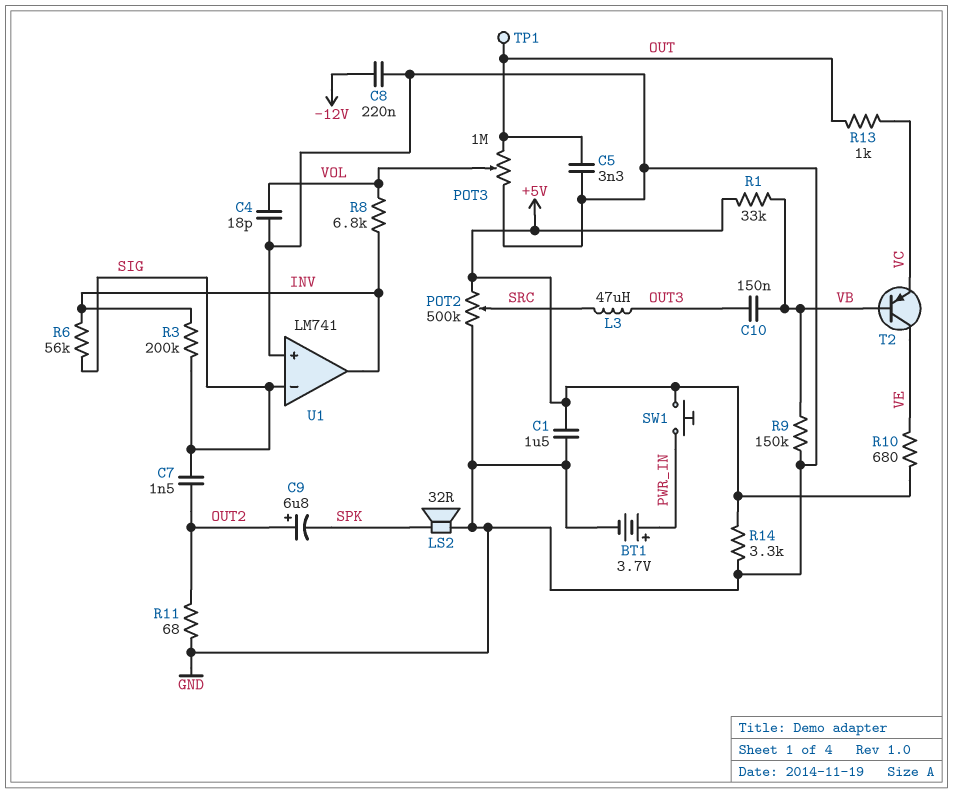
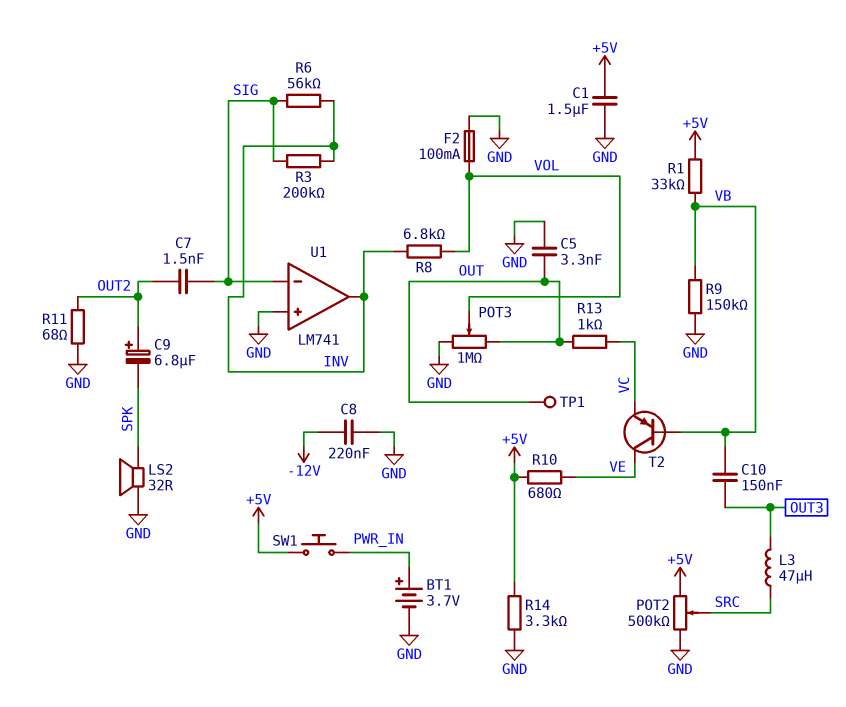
C4: 18pF (GND, VOL) -> none
F2: none -> 100mA (GND, VOL)

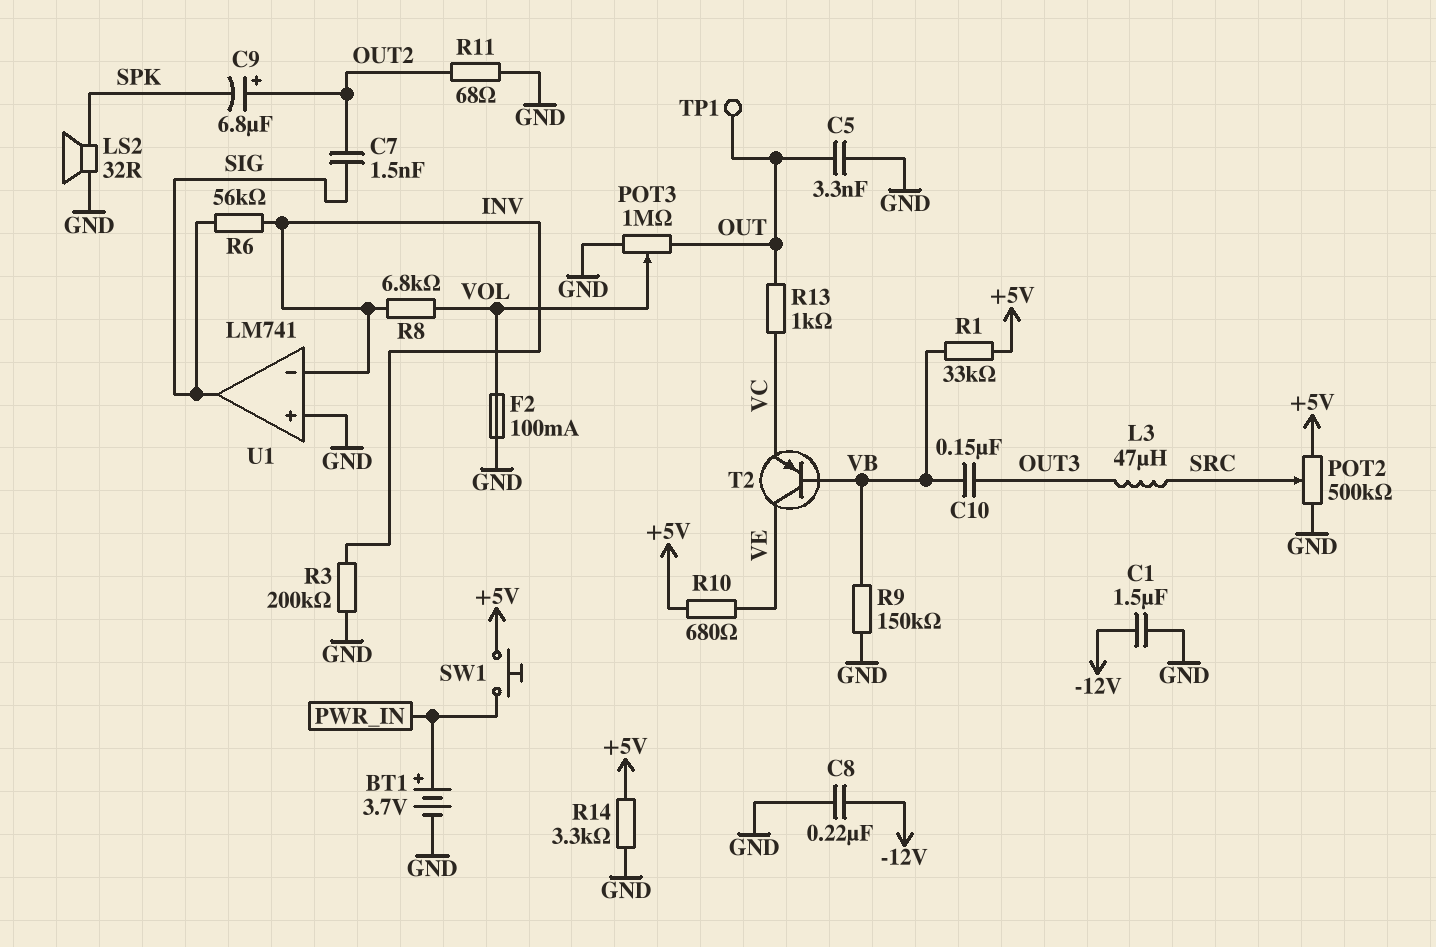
C1: 1.5uF (+5V, GND) -> 1.5uF (-12V, GND)
R3: 200k (INV, SIG) -> 200k (GND, INV)
U1 pin in-: SIG -> INV
U1 pin out: INV -> SIG

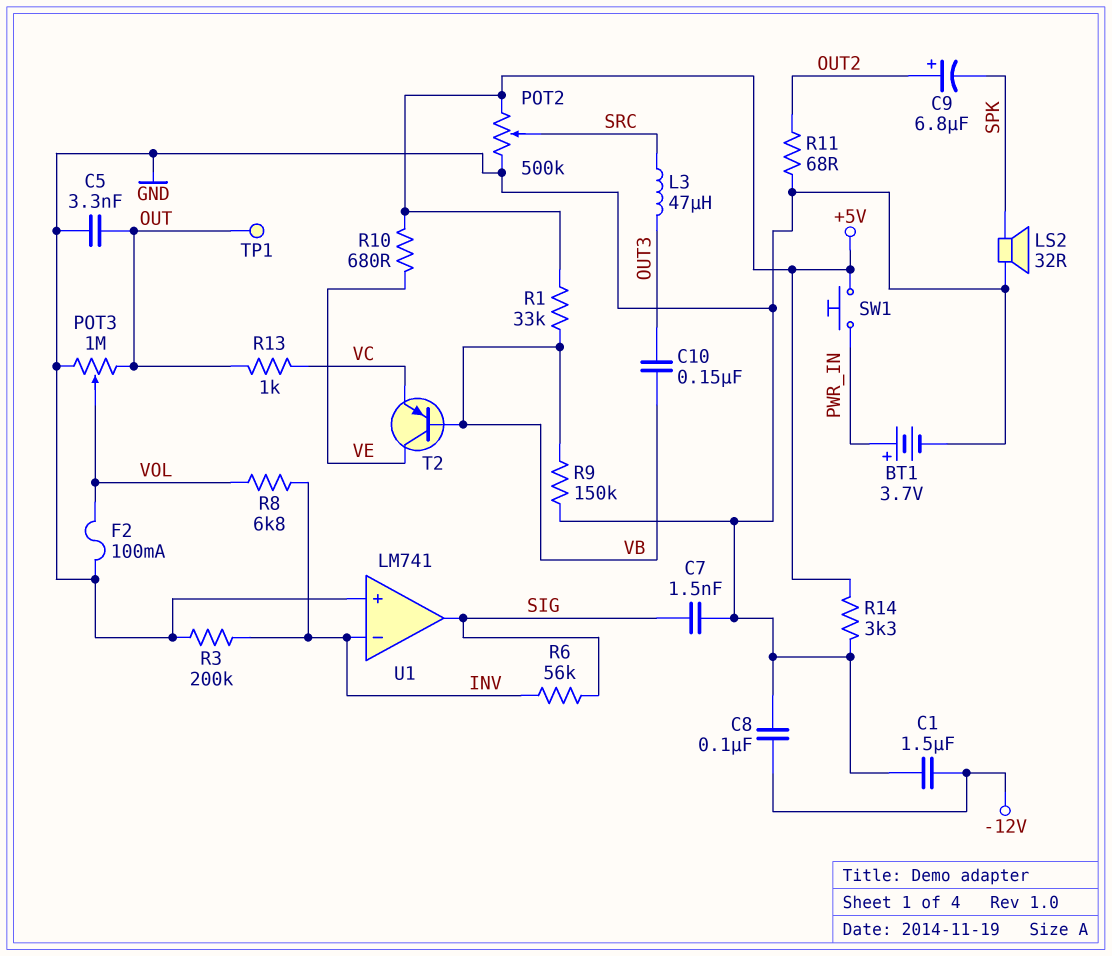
C7: 1.5nF (OUT2, SIG) -> 1.5nF (GND, SIG)
C8: 220nF (-12V, GND) -> 100nF (-12V, GND)

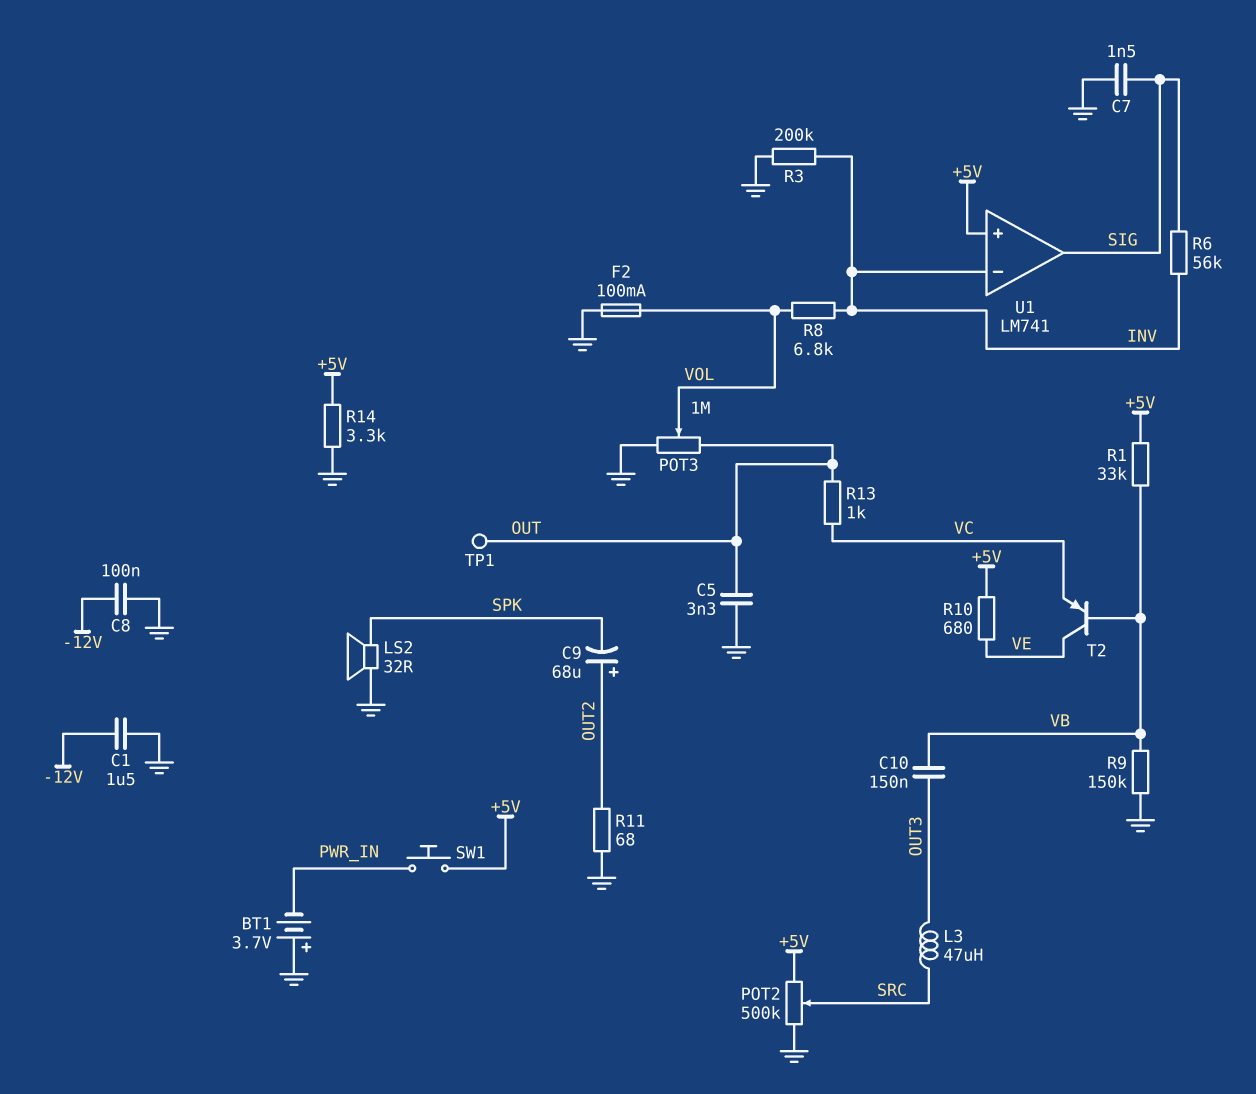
BT1: 3.7V (plus PWR_IN, minus GND) -> 3.7V (plus GND, minus PWR_IN)
C9: 6.8uF (plus OUT2, minus SPK) -> 68uF (plus OUT2, minus SPK)
U1 pin in+: GND -> +5V

